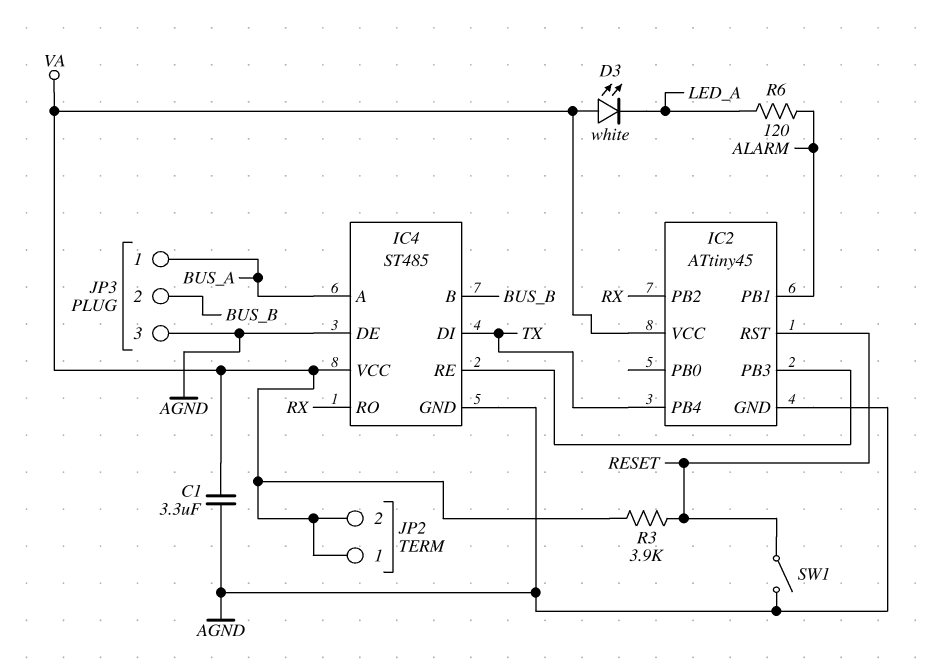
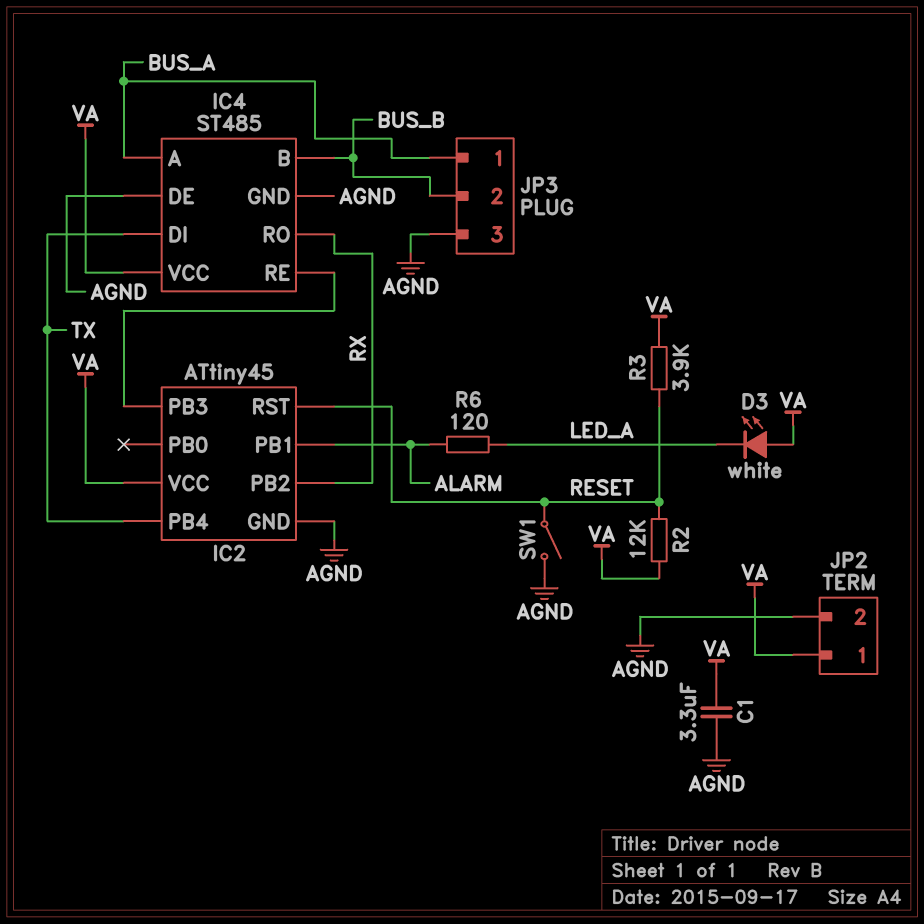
JP2 pin 2: VA -> AGND
R2: none -> 12k (RESET, VA)

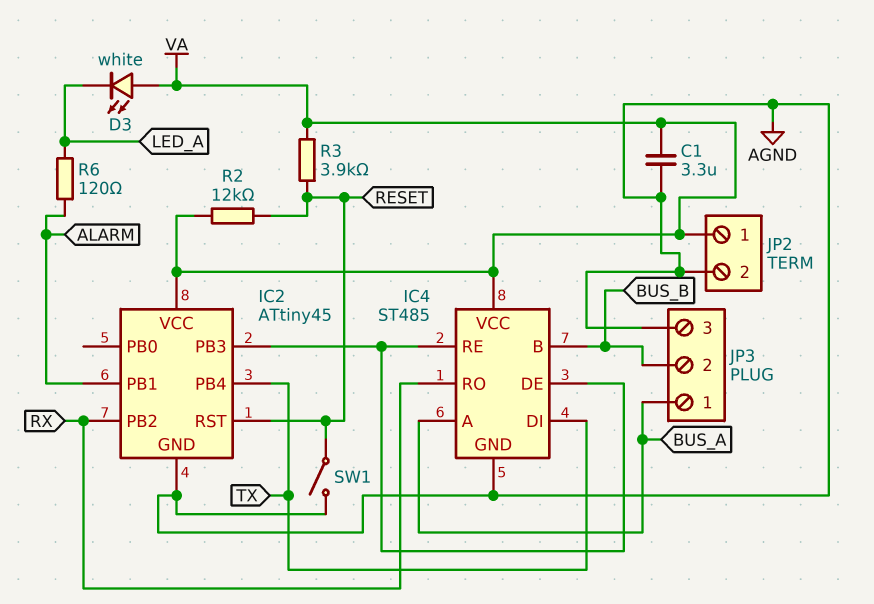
IC4 pin DE: AGND -> IC2/PB3

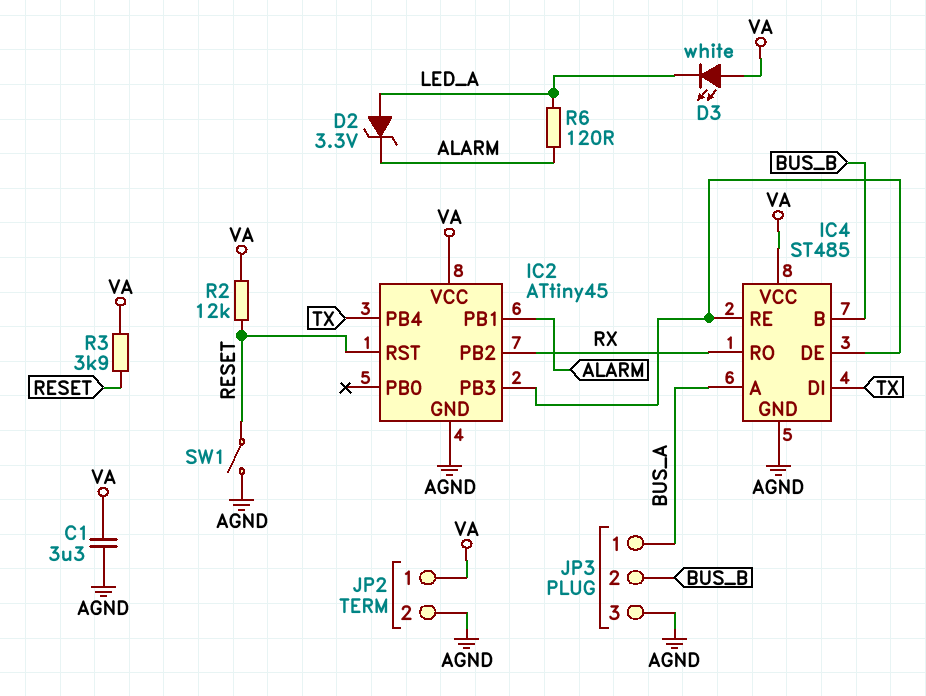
D2: none -> zener 3.3V (A LED_A, K ALARM)

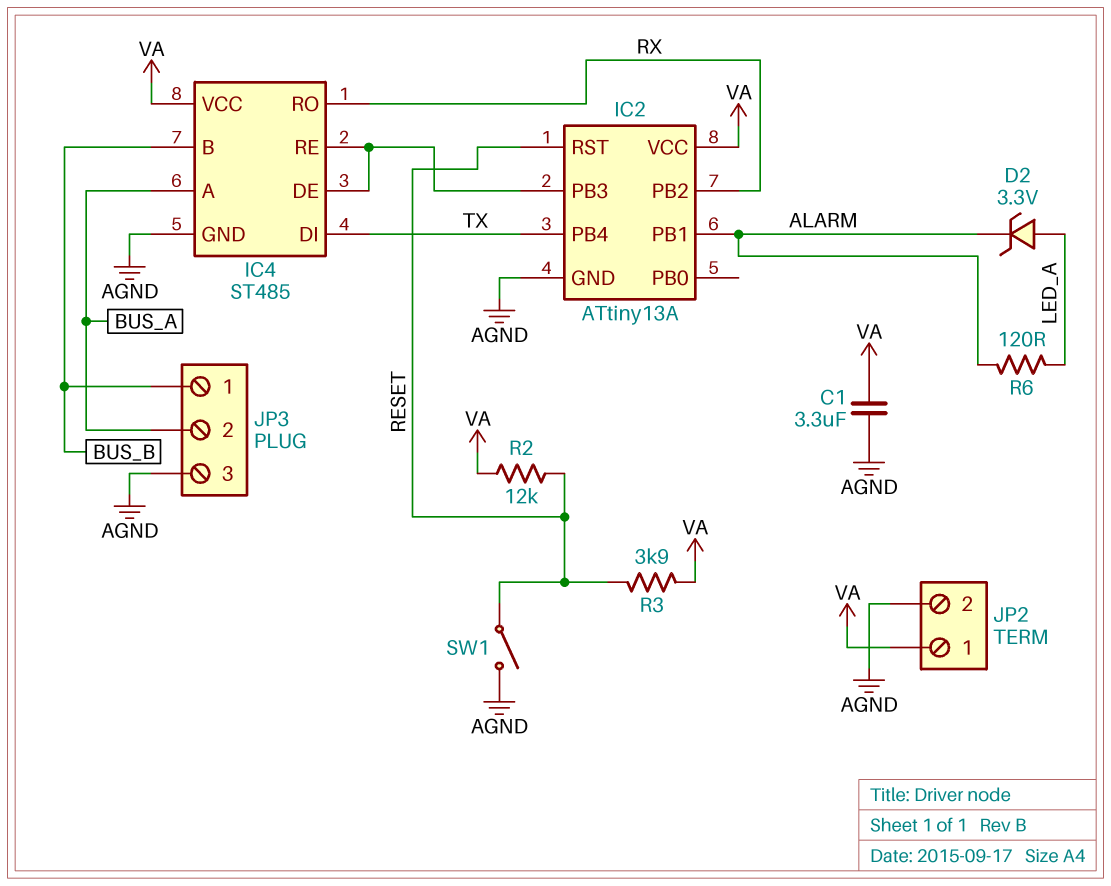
D3: LED white (A VA, K LED_A) -> none
IC2: ATtiny45 -> ATtiny13A
JP3 pin 1: BUS_A -> BUS_B
JP3 pin 2: BUS_B -> BUS_A

